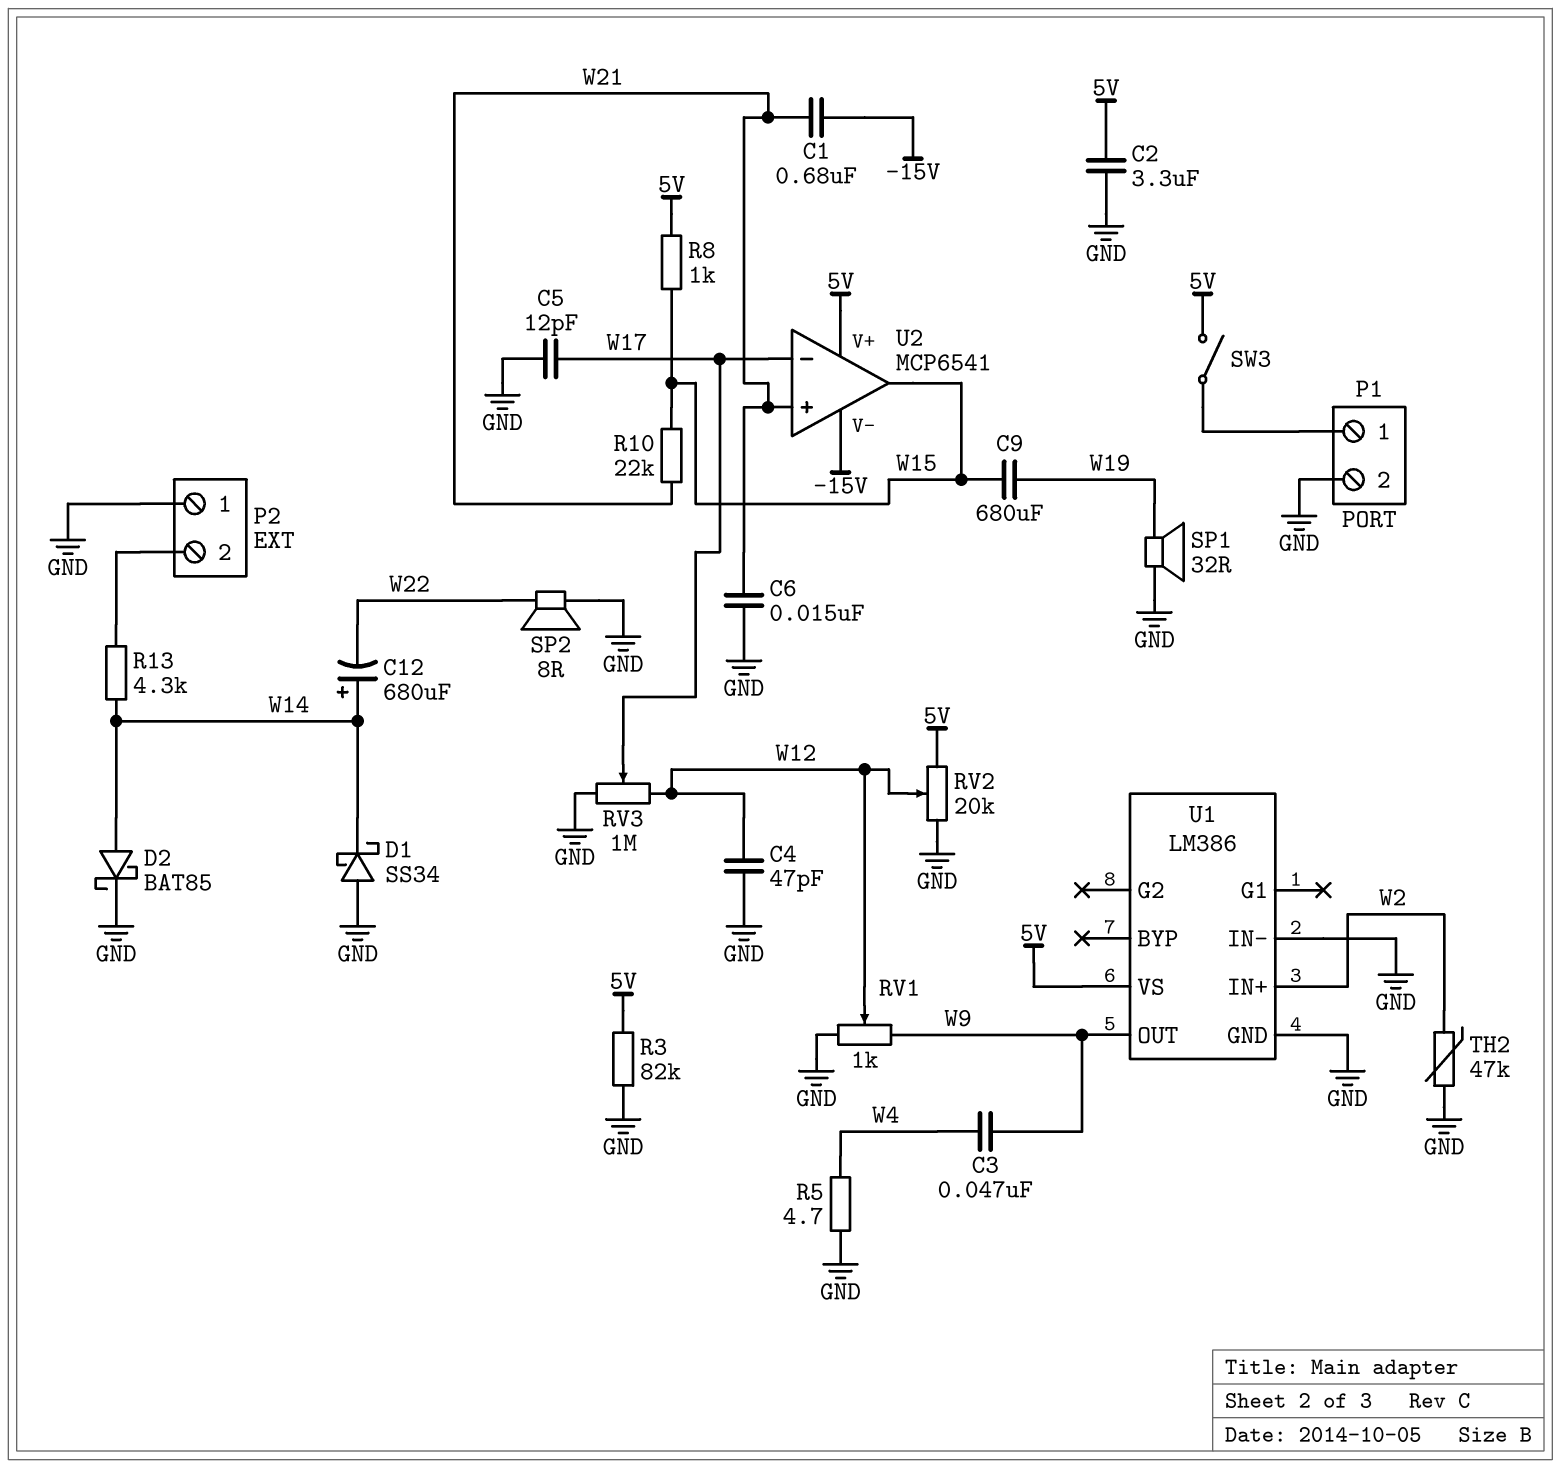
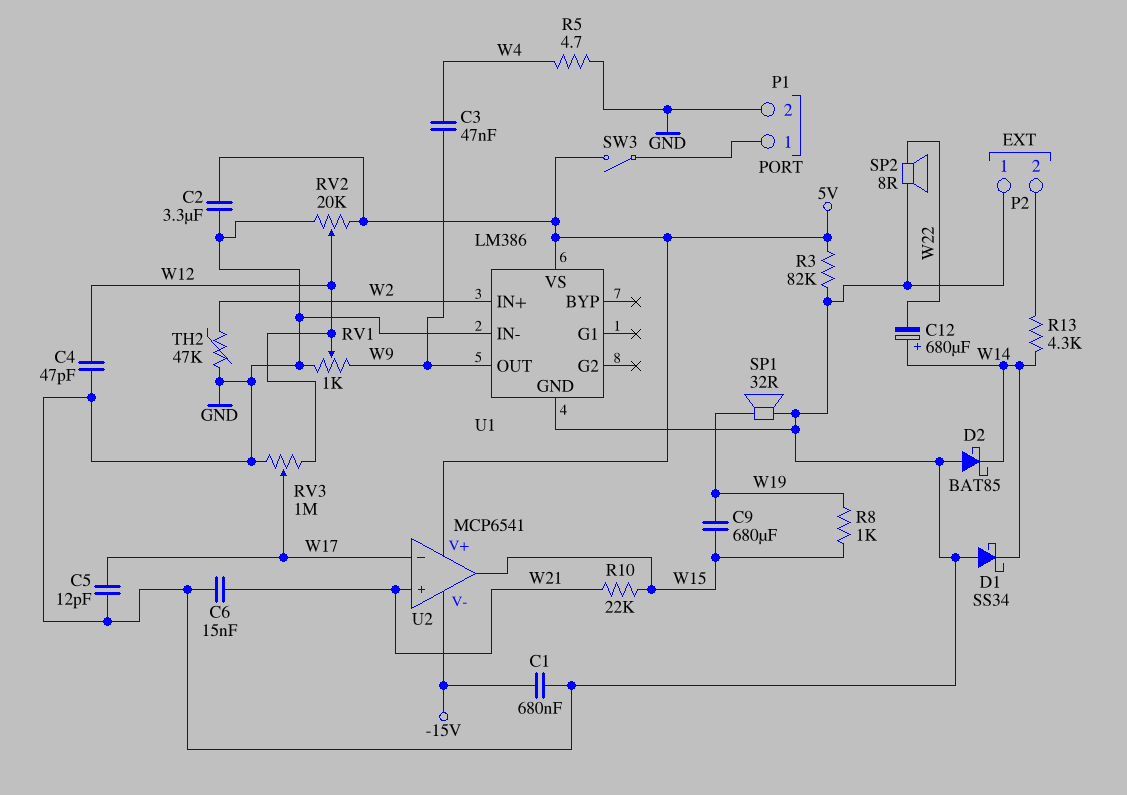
C1: 680nF (-15V, W21) -> 680nF (-15V, GND)
D2: schottky BAT85 (A W14, K GND) -> schottky BAT85 (A GND, K W14)
R8: 1k (5V, W15) -> 1k (W15, W19)

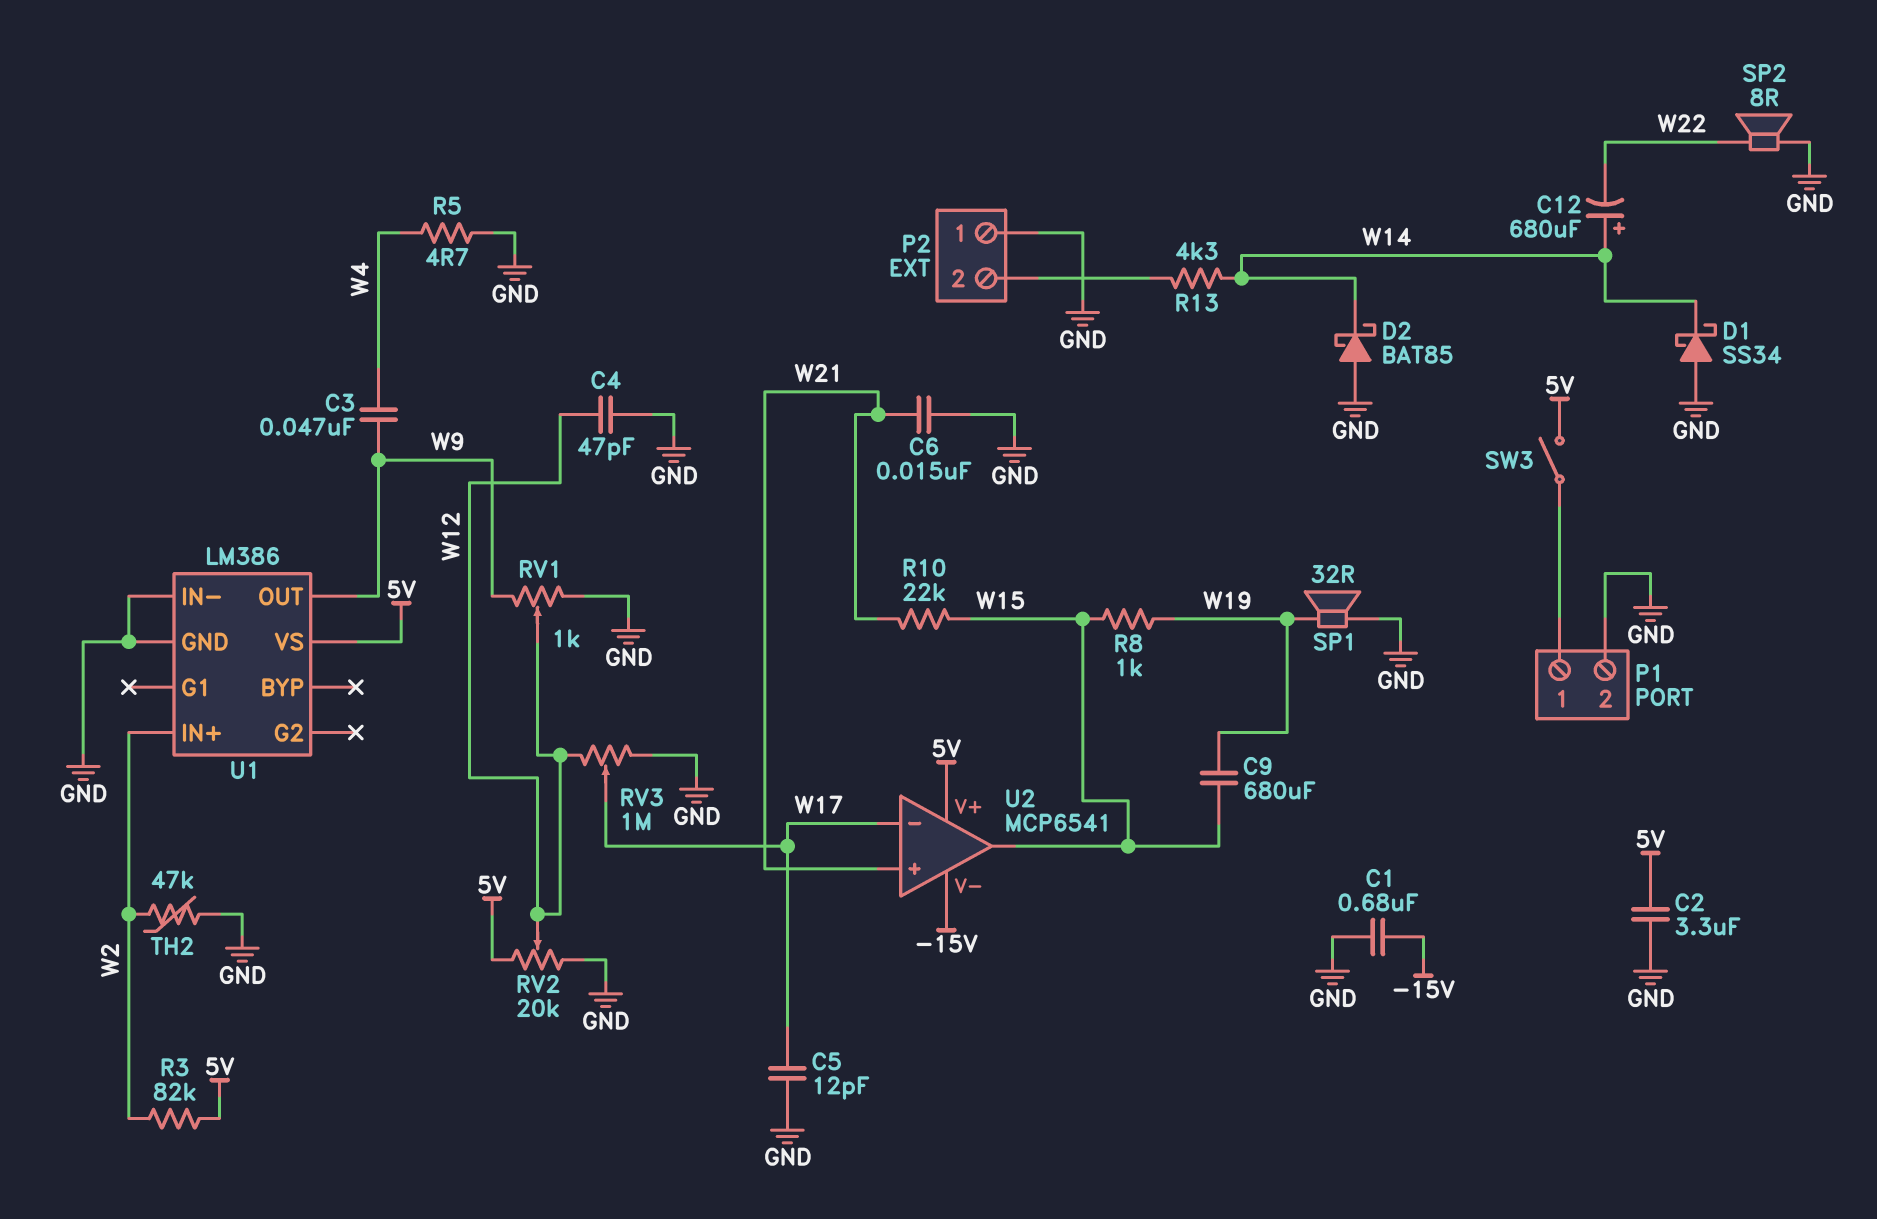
R3: 82k (5V, GND) -> 82k (5V, W2)

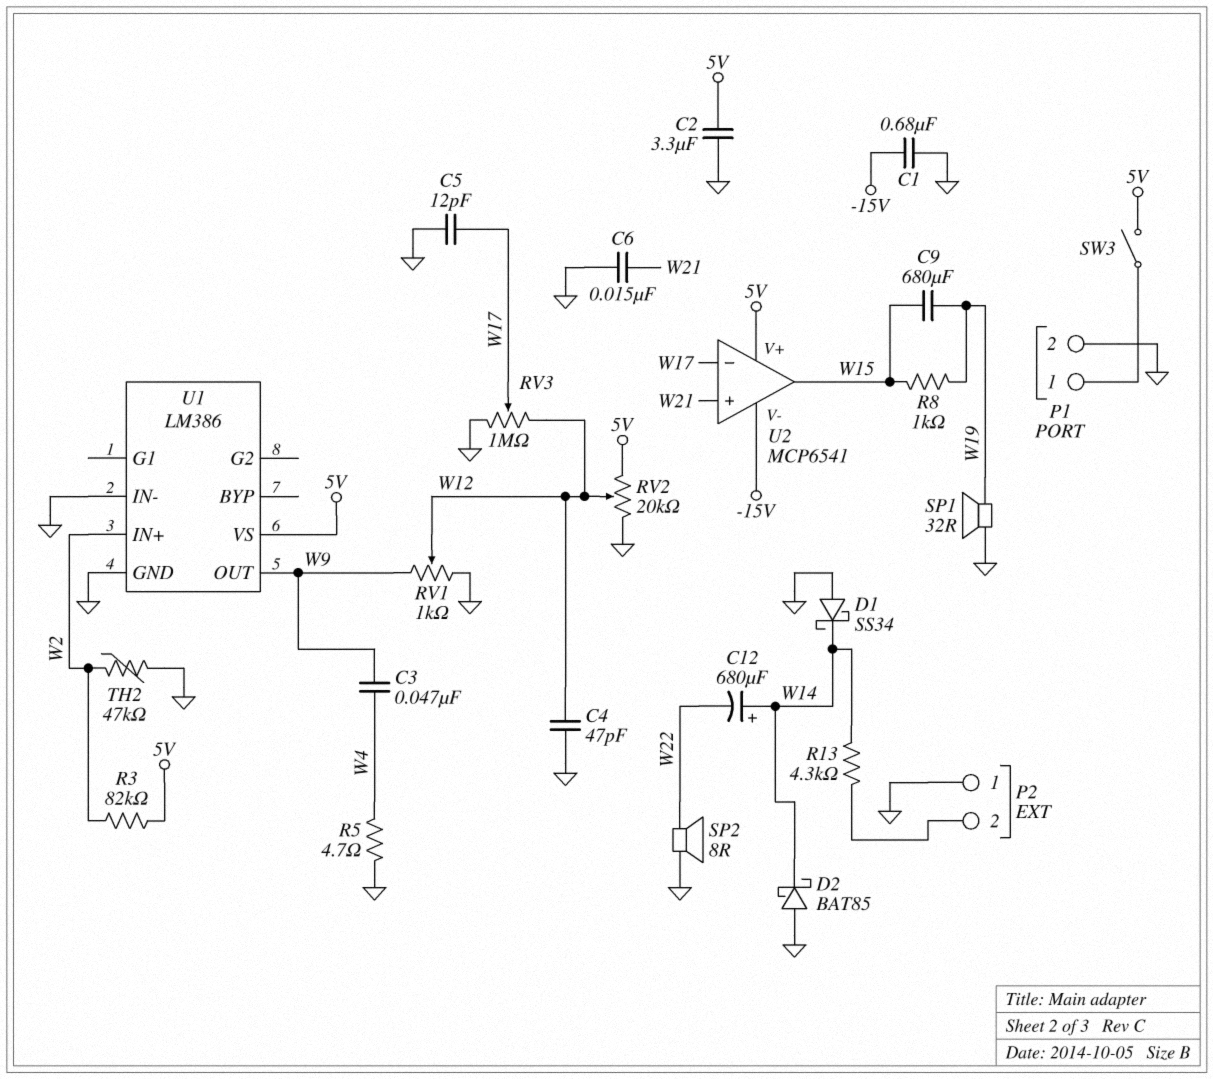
R10: 22k (W15, W21) -> none

